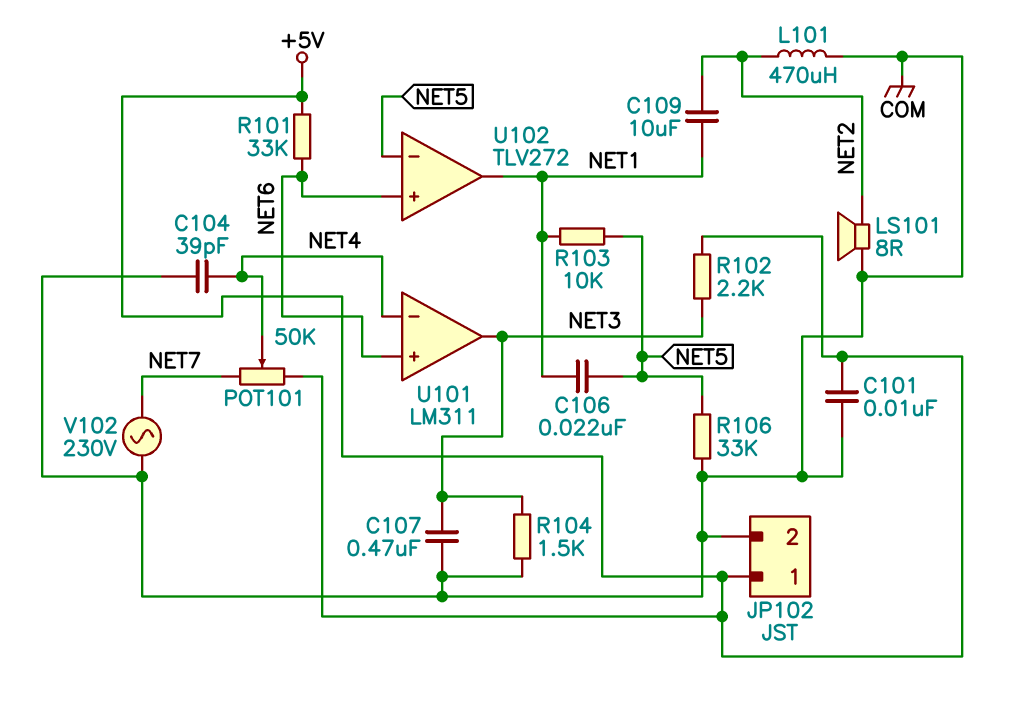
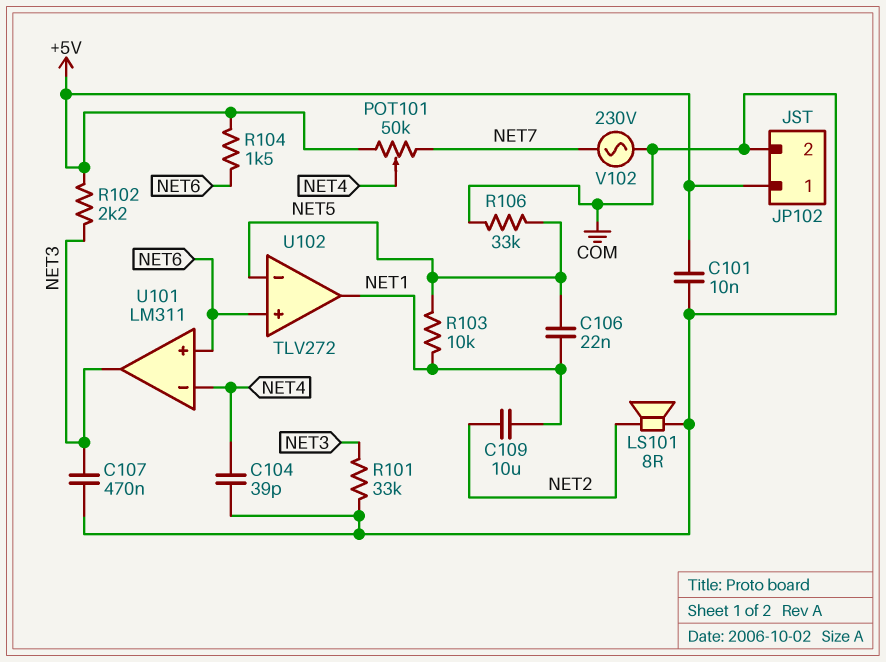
L101: 470uH (COM, NET2) -> none
R101: 33k (+5V, NET6) -> 33k (COM, NET3)
R104: 1.5k (COM, NET3) -> 1.5k (+5V, NET6)

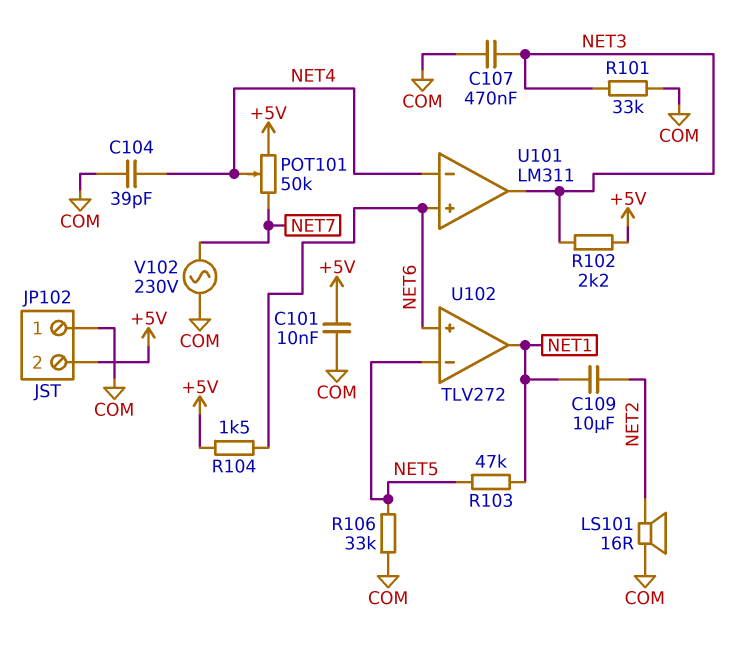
C106: 22nF (NET1, NET5) -> none
JP102 pin 1: +5V -> COM
JP102 pin 2: COM -> +5V
LS101: speaker 8R (COM, NET2) -> speaker 16R (COM, NET2)
R103: 10k (NET1, NET5) -> 47k (NET1, NET5)

